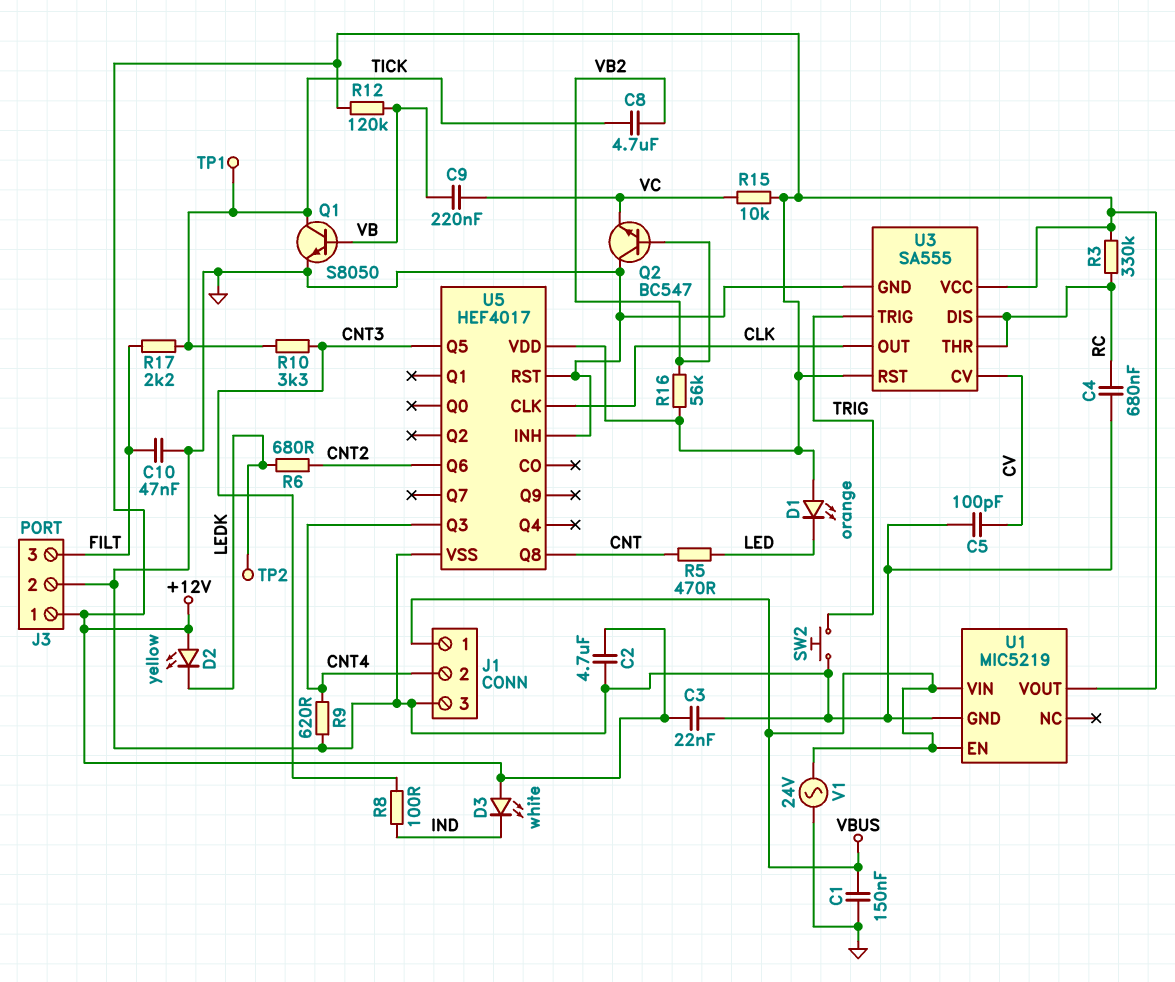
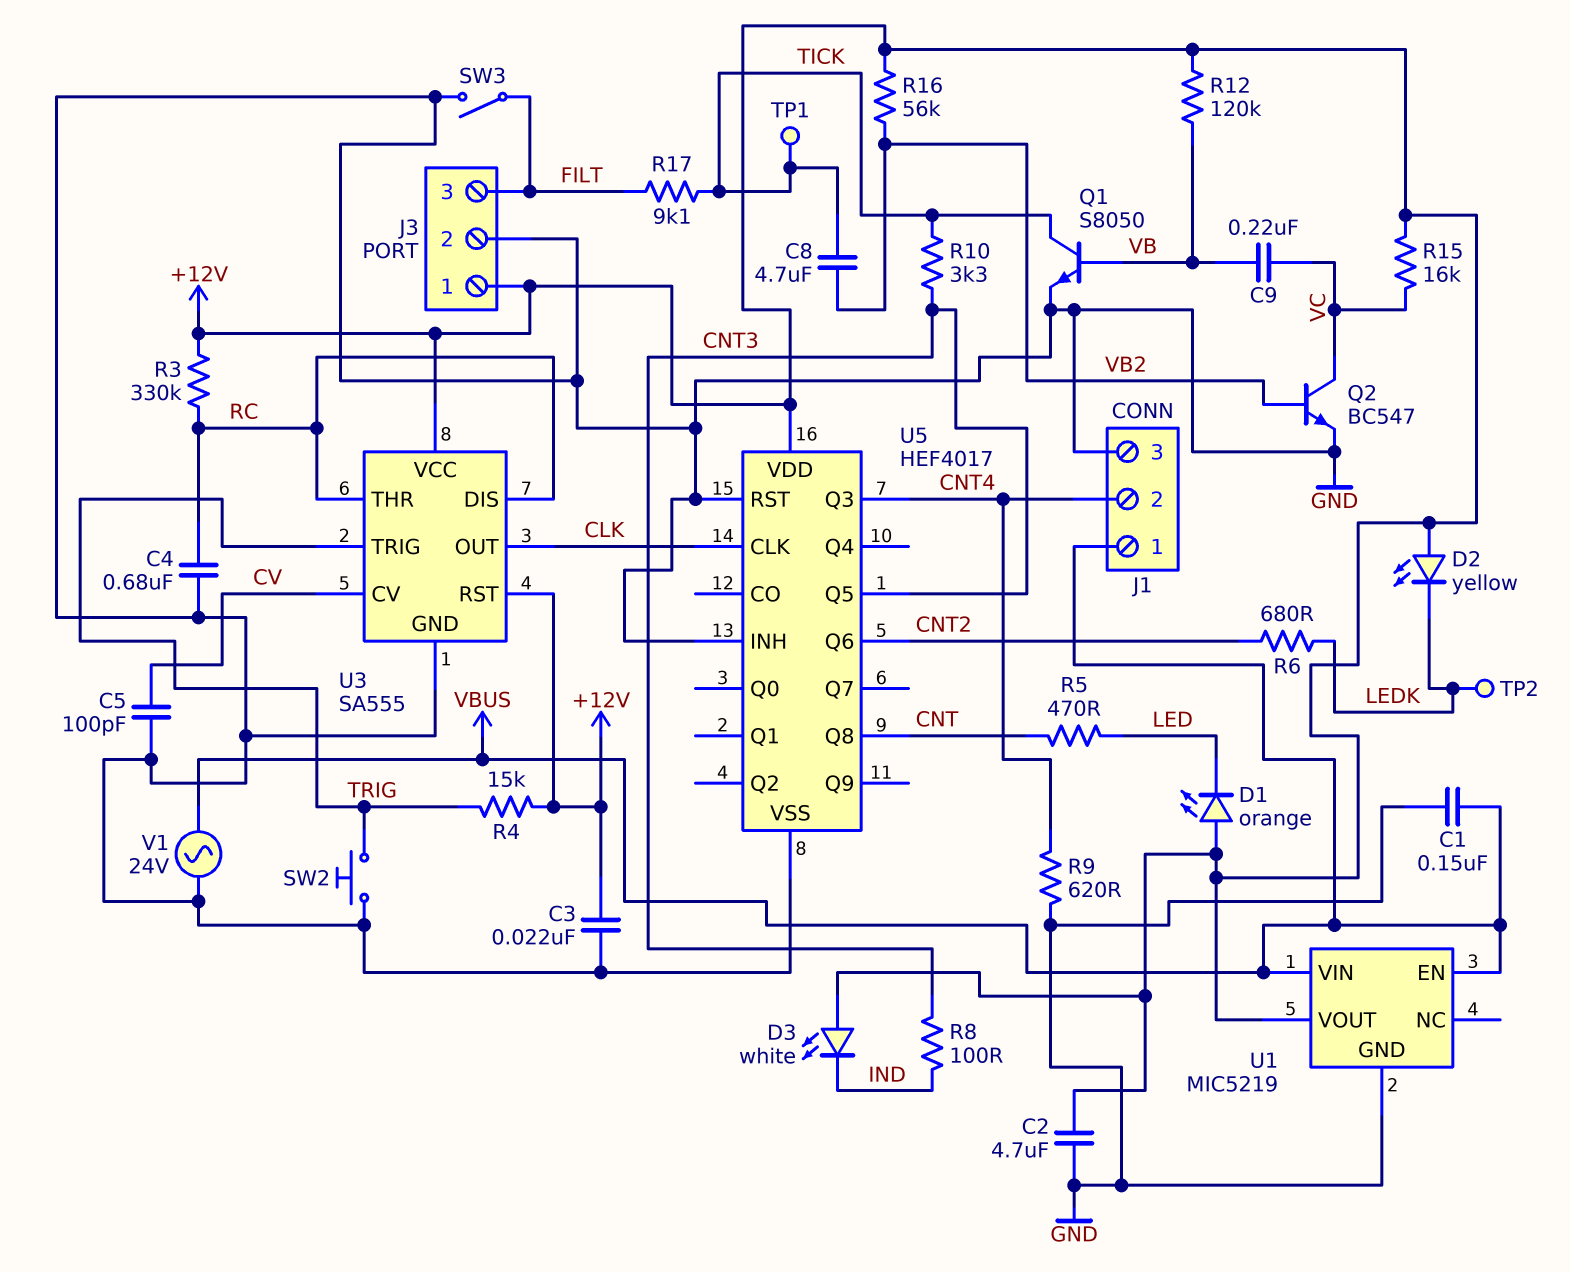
C10: 47nF (FILT, GND) -> none
Q2: NPN BC547 (B VB2, C GND, E VC) -> NPN BC547 (B VB2, C VC, E GND)
R4: none -> 15k (+12V, TRIG)
R15: 10k (+12V, VC) -> 16k (+12V, VC)
R17: 2.2k (FILT, TICK) -> 9.1k (FILT, TICK)
SW3: none -> switch (FILT, GND)

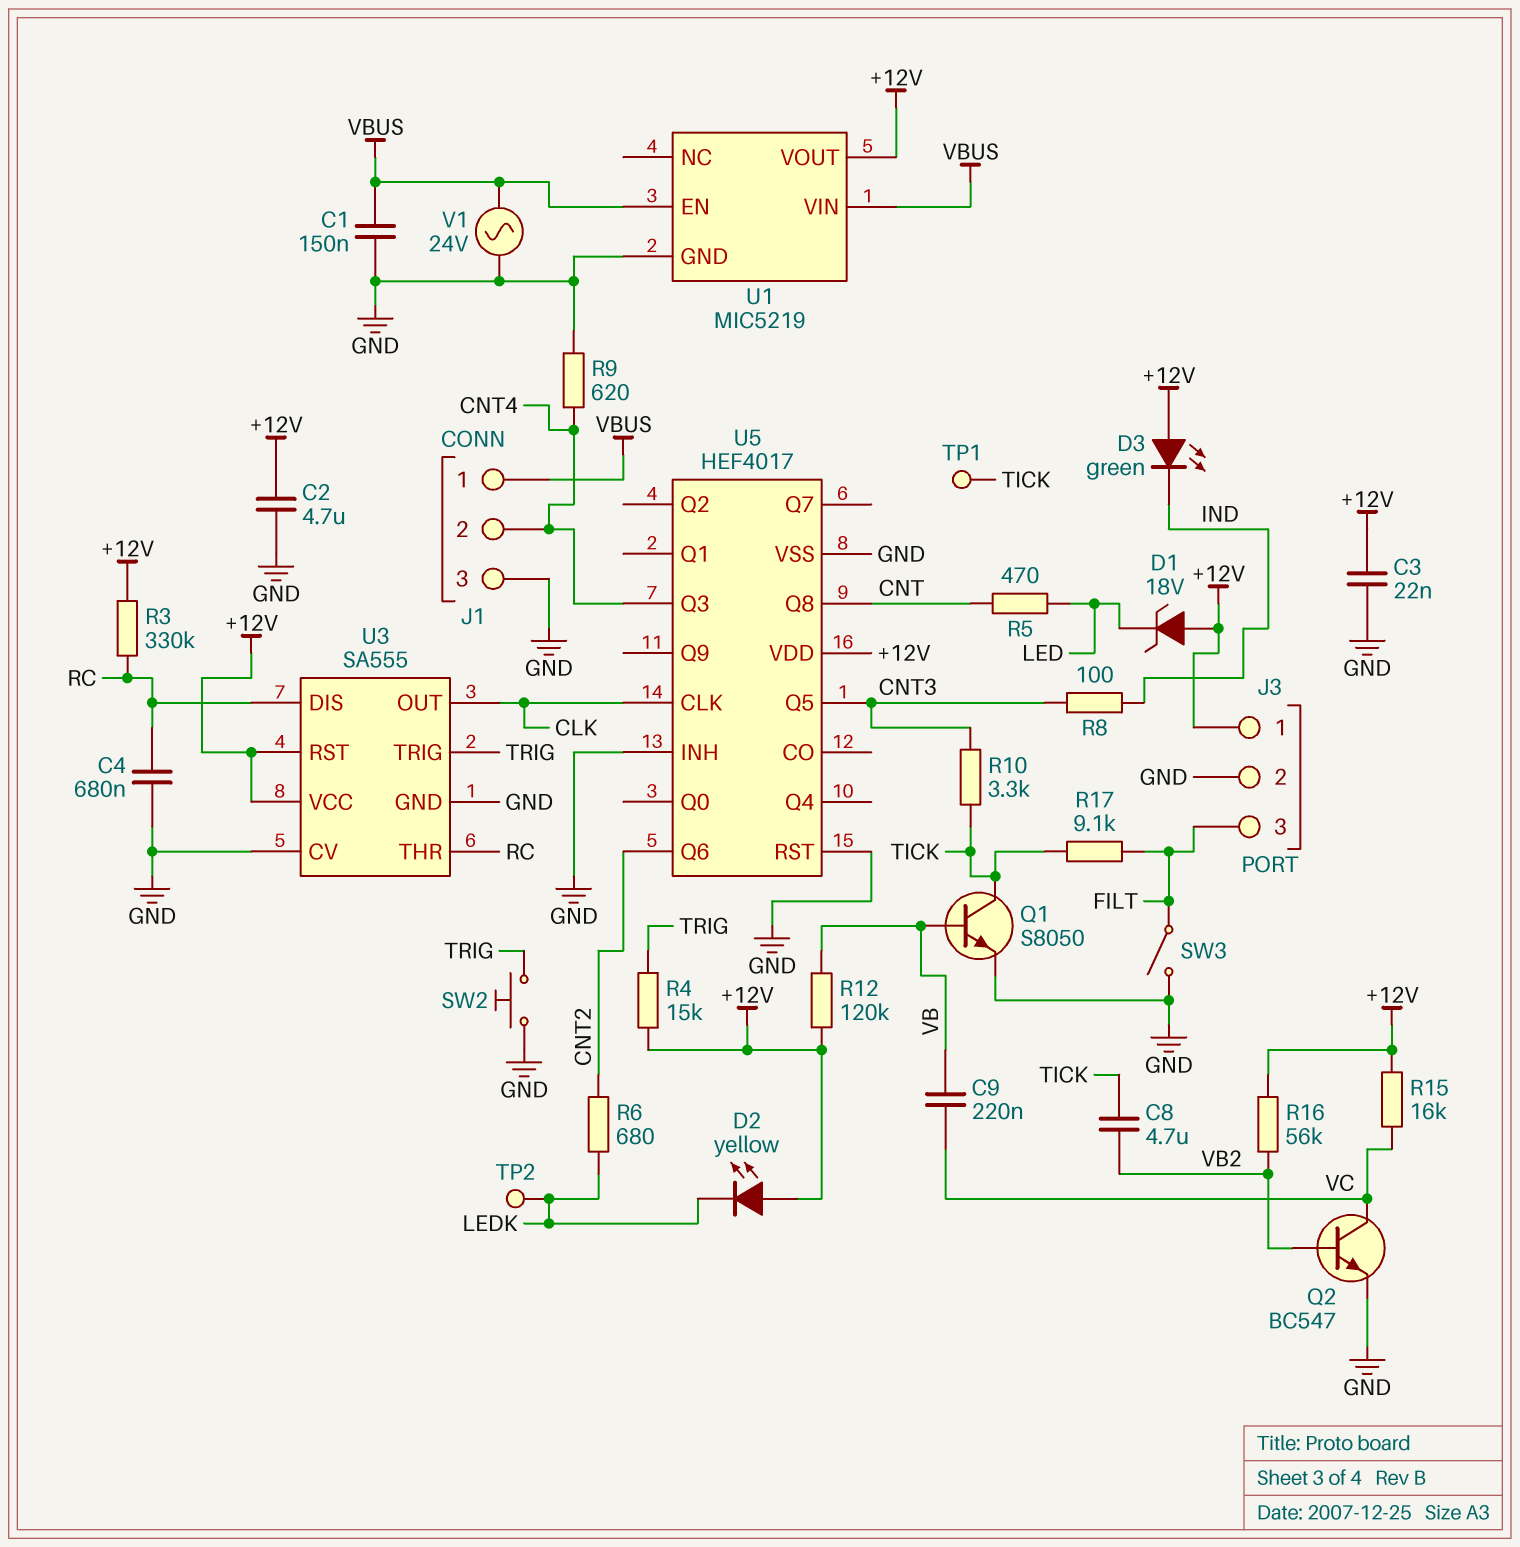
C5: 100pF (CV, GND) -> none
D1: LED orange (A +12V, K LED) -> zener 18V (A +12V, K LED)
D3: LED white (A +12V, K IND) -> LED green (A +12V, K IND)
U3 pin CV: CV -> GND

